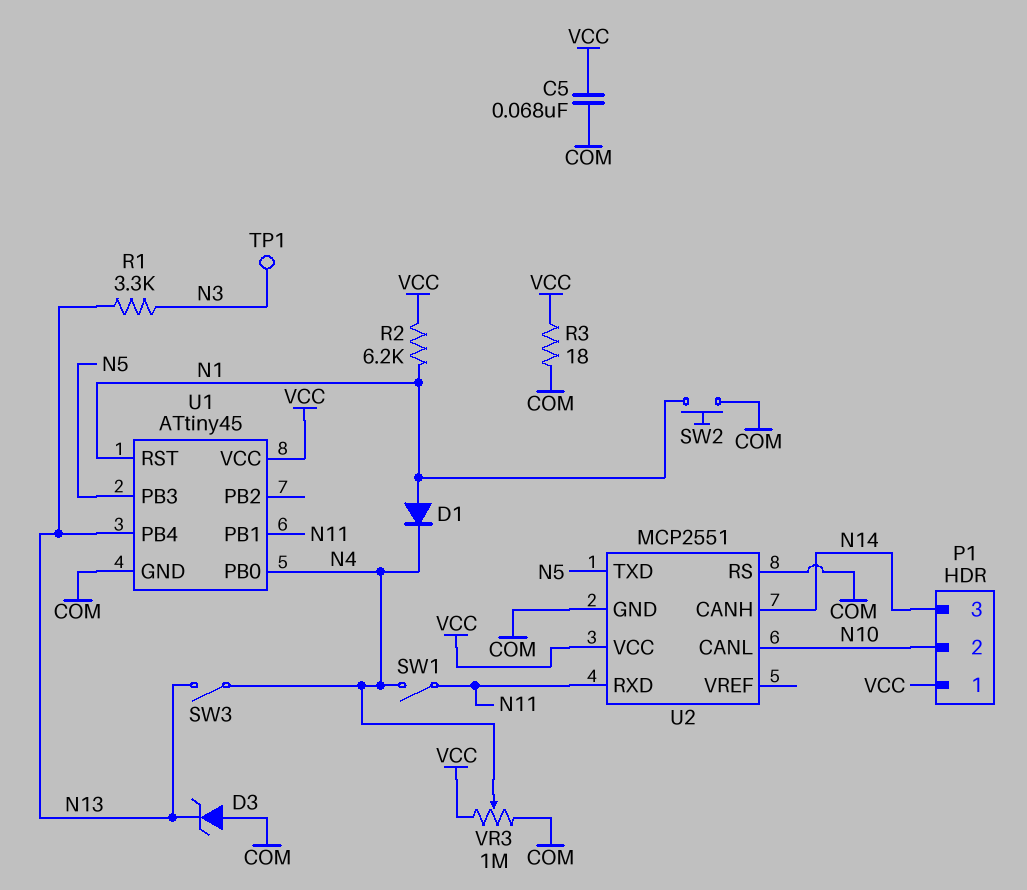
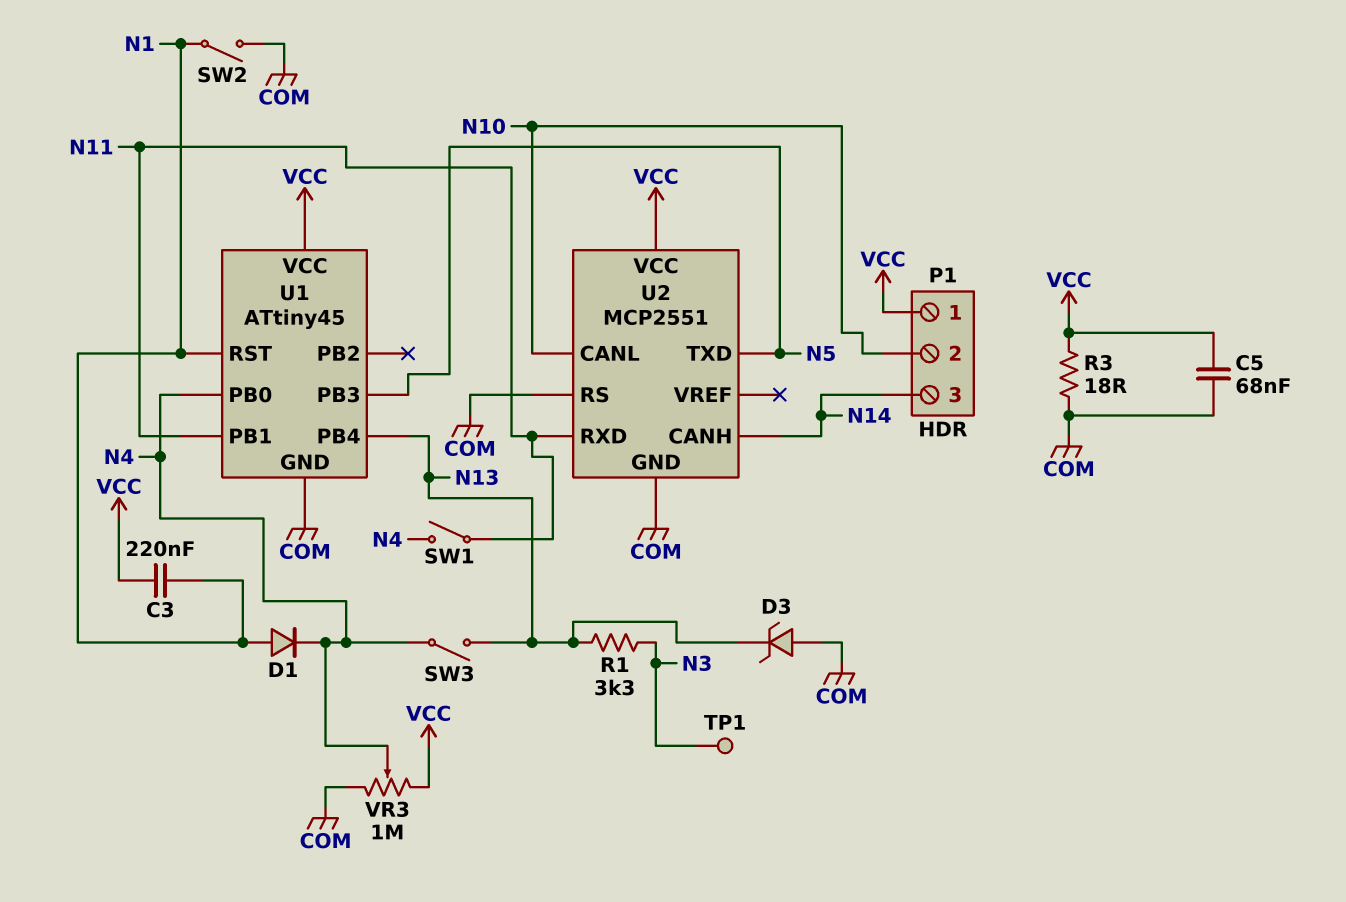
C3: none -> 220nF (N1, VCC)
R2: 6.2k (N1, VCC) -> none
SW2: button (COM, N1) -> switch (COM, N1)

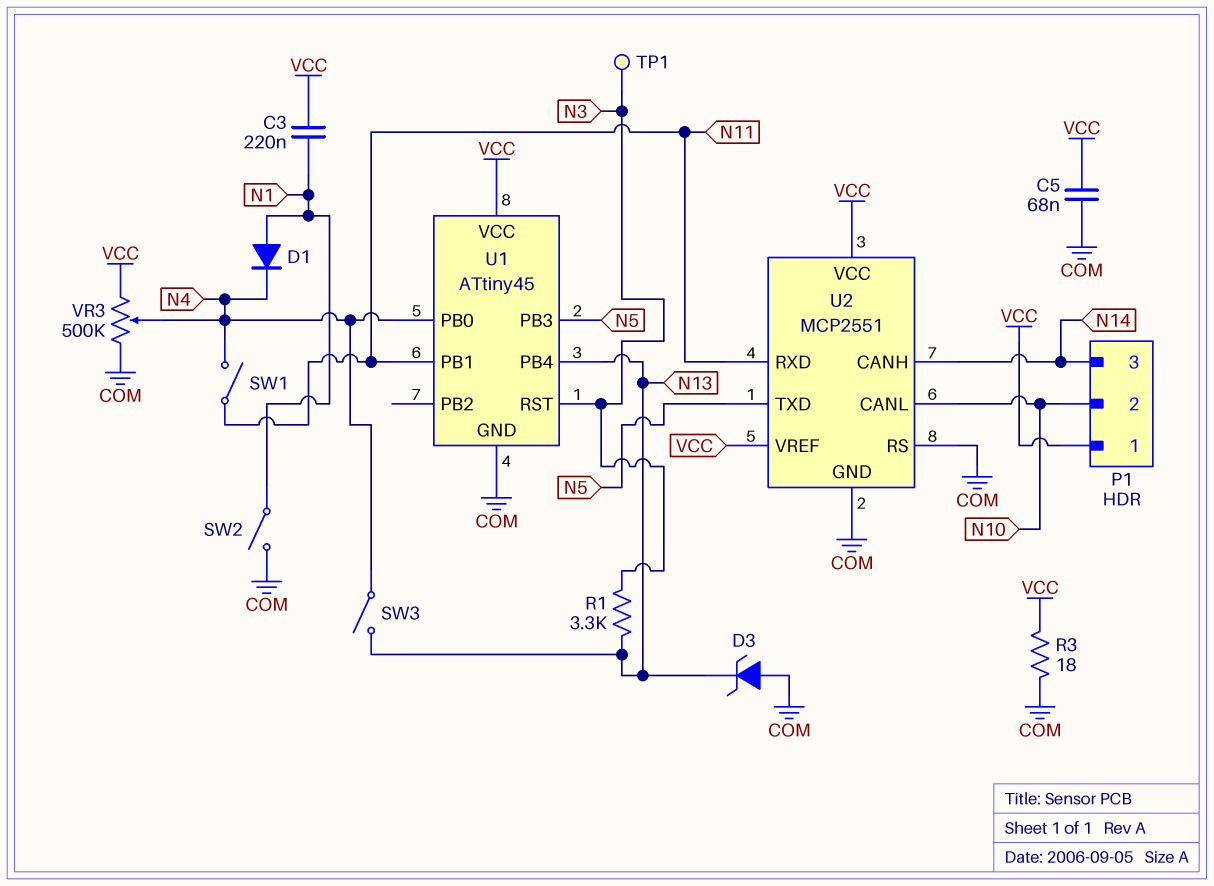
U1 pin RST: N1 -> N3
U2 pin VREF: none -> VCC
VR3: 1M (COM, VCC, wiper N4) -> 500k (COM, VCC, wiper N4)

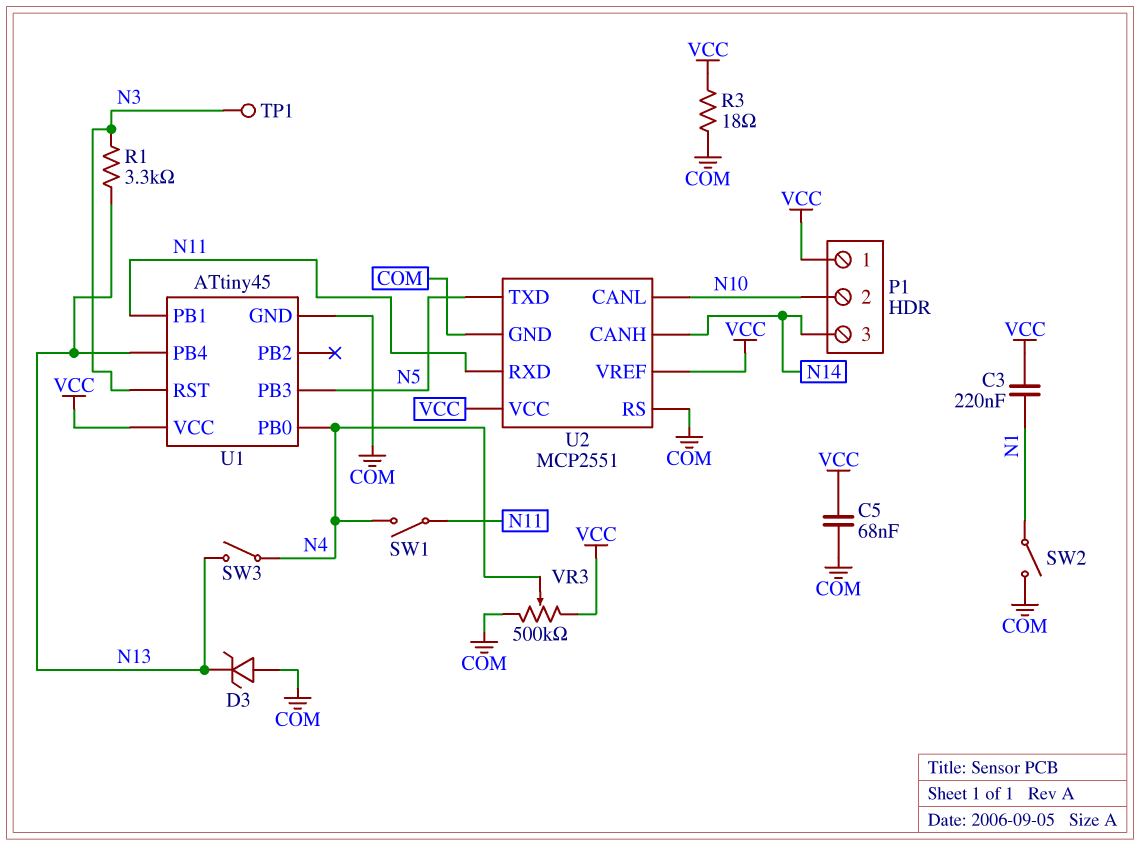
D1: diode (A N1, K N4) -> none

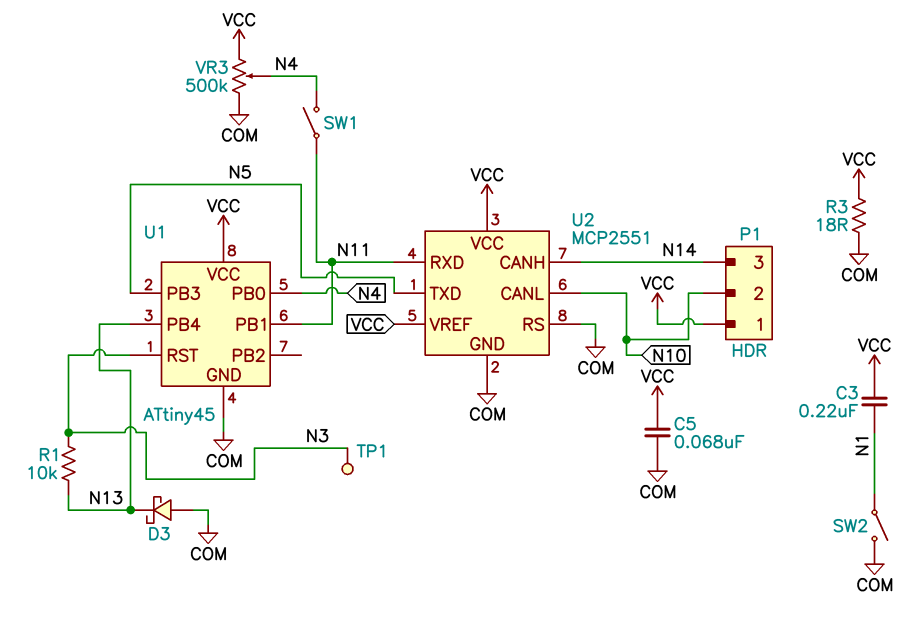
D3: zener (A COM, K N13) -> schottky (A COM, K N13)
R1: 3.3k (N3, N13) -> 10k (N3, N13)
SW3: switch (N4, N13) -> none

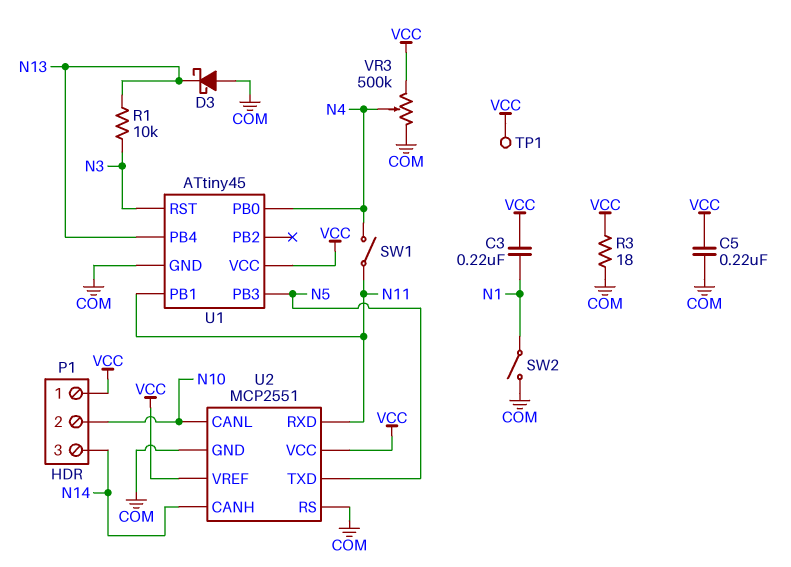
C5: 68nF (COM, VCC) -> 220nF (COM, VCC)
TP1: test point (N3) -> test point (VCC)

